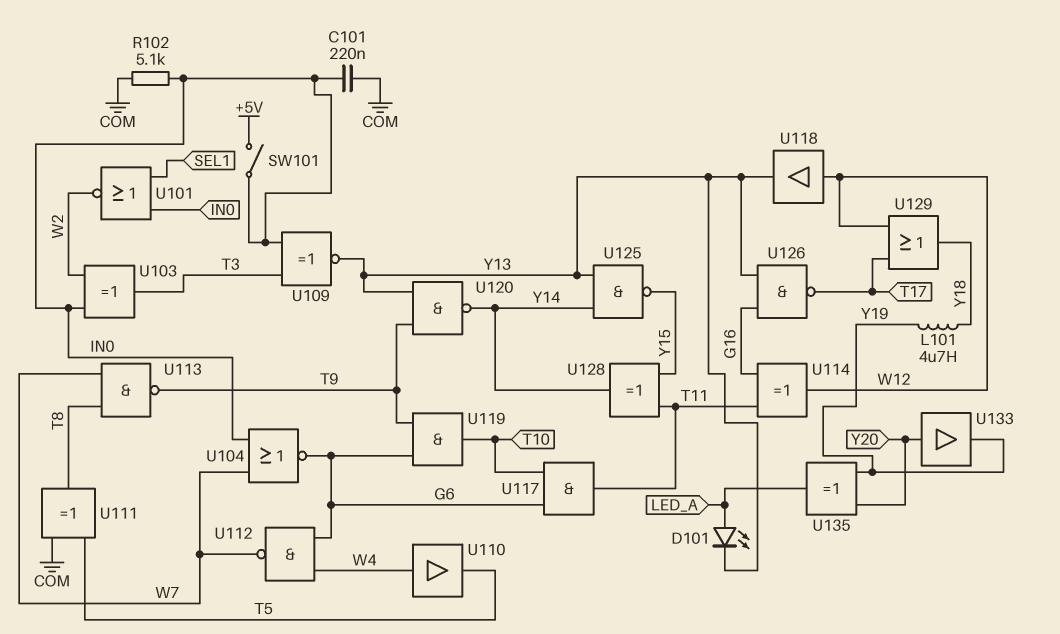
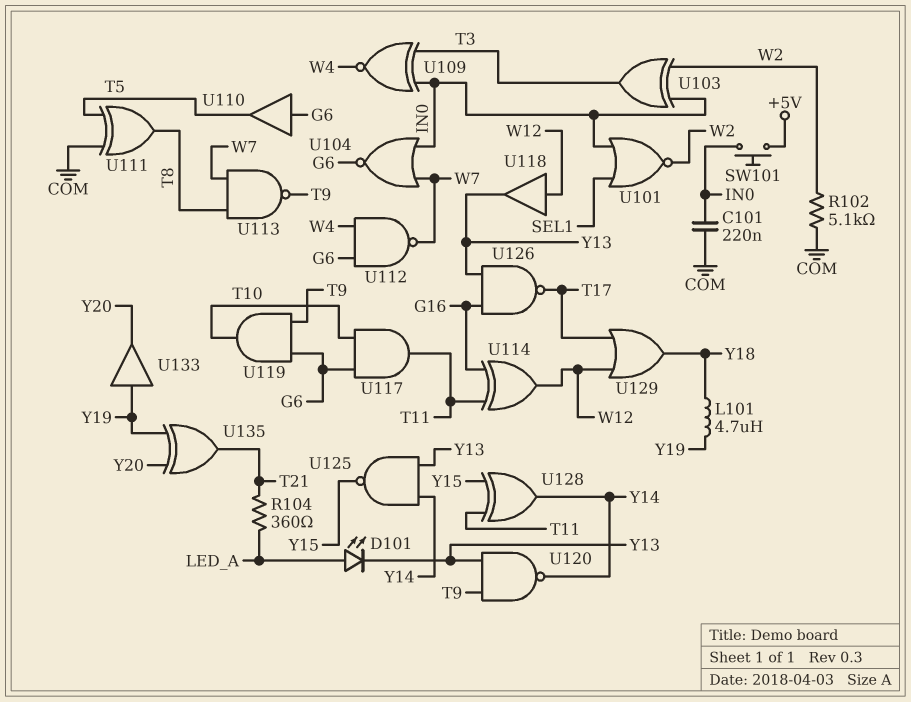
R102: 5.1k (COM, IN0) -> 5.1k (COM, W2)
R104: none -> 360 (LED_A, T21)
SW101: switch (+5V, IN0) -> button (+5V, IN0)
U109: XNOR (in IN0, in T3, out Y13) -> XNOR (in IN0, in T3, out W4)
U110: buffer (in W4, out T5) -> buffer (in G6, out T5)
U133: buffer (in Y20, out Y19) -> buffer (in Y19, out Y20)
U135: XOR (in Y19, in Y20, out LED_A) -> XOR (in Y19, in Y20, out T21)

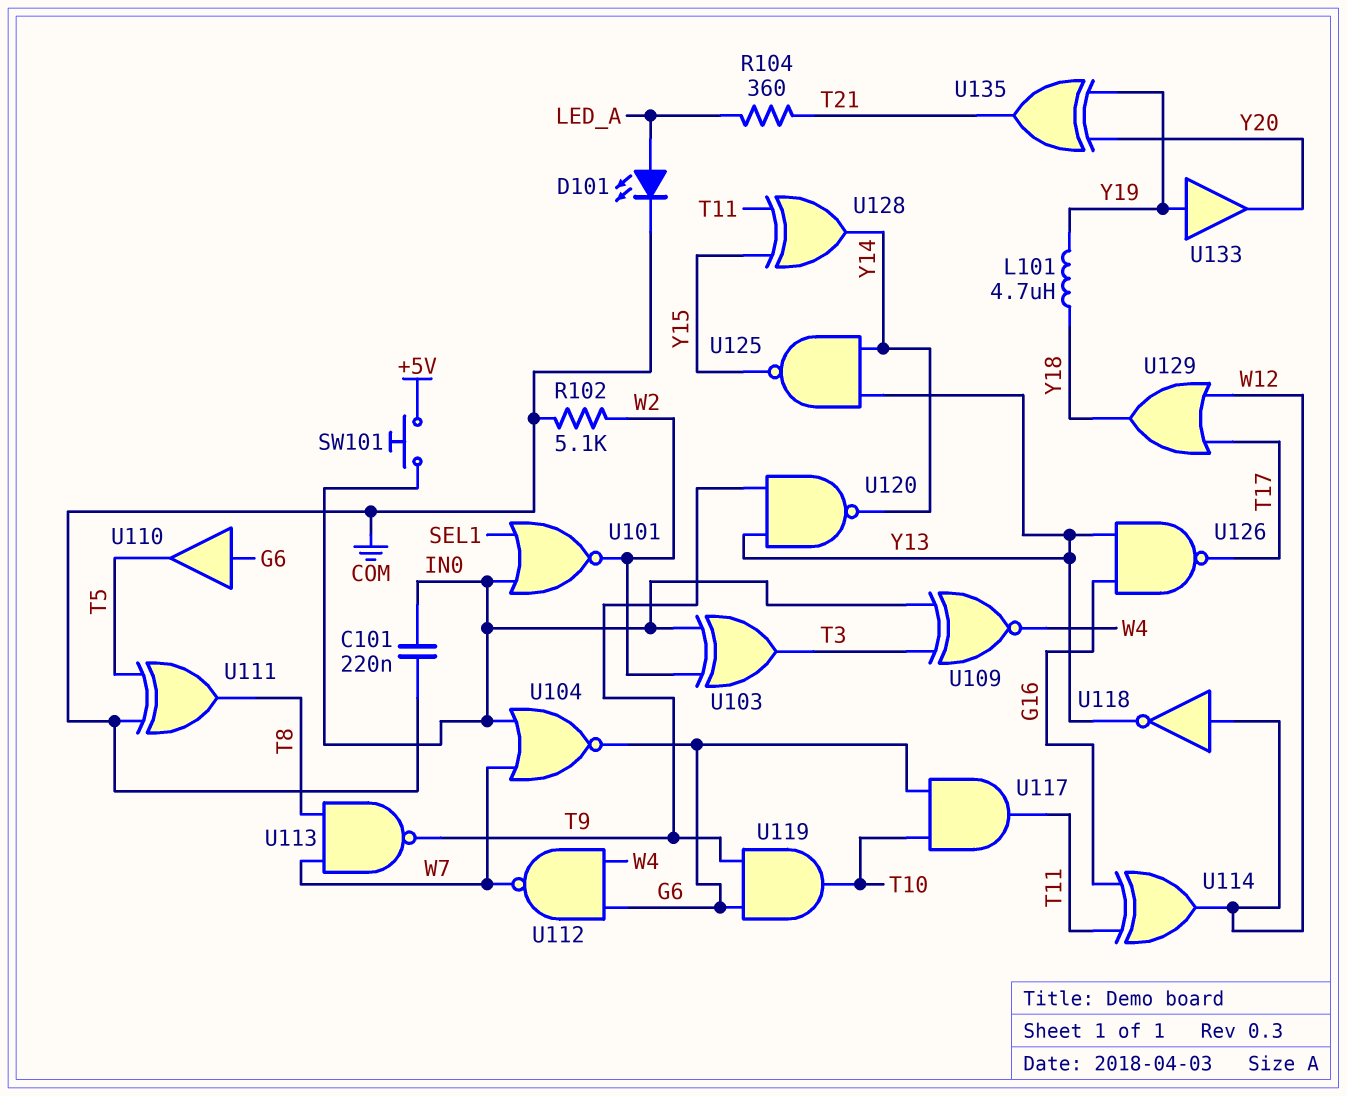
D101: LED (A LED_A, K Y13) -> LED (A LED_A, K COM)
U118: buffer (in W12, out Y13) -> NOT (in W12, out Y13)

